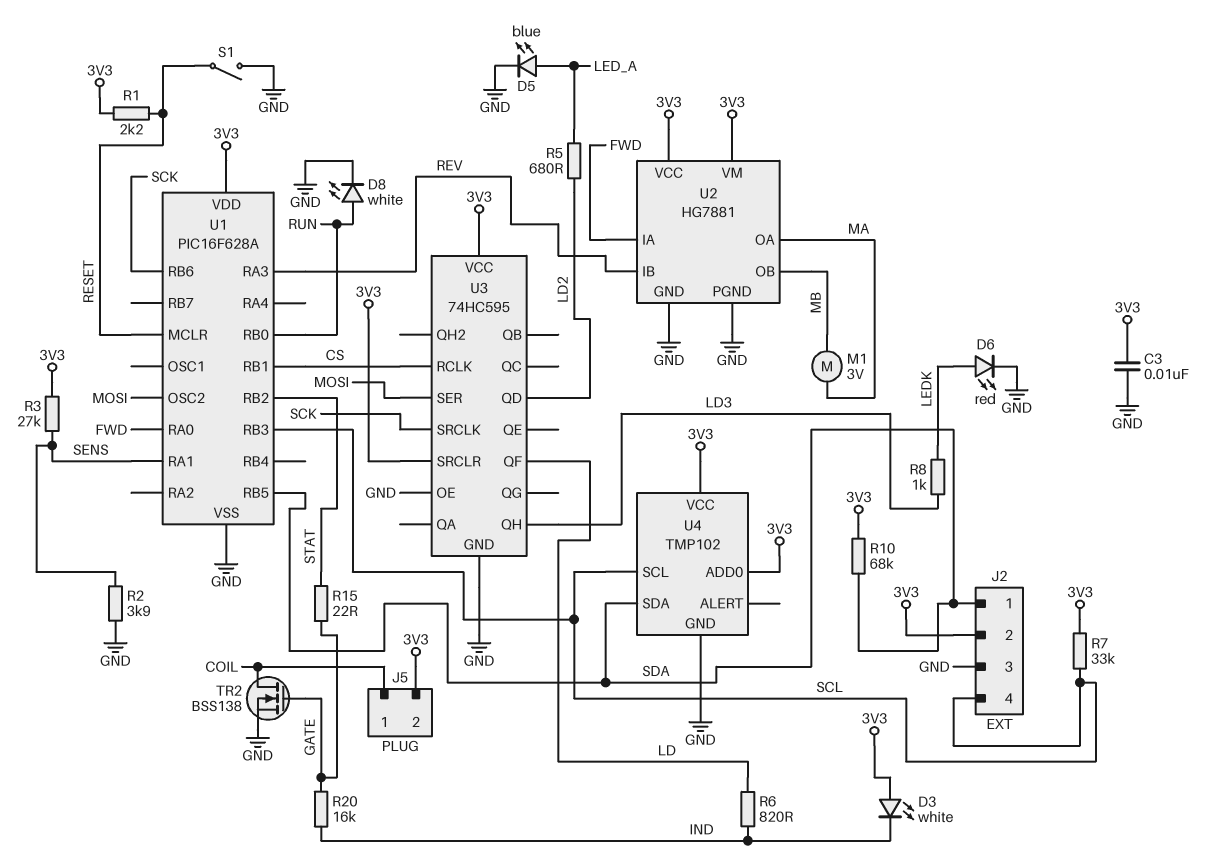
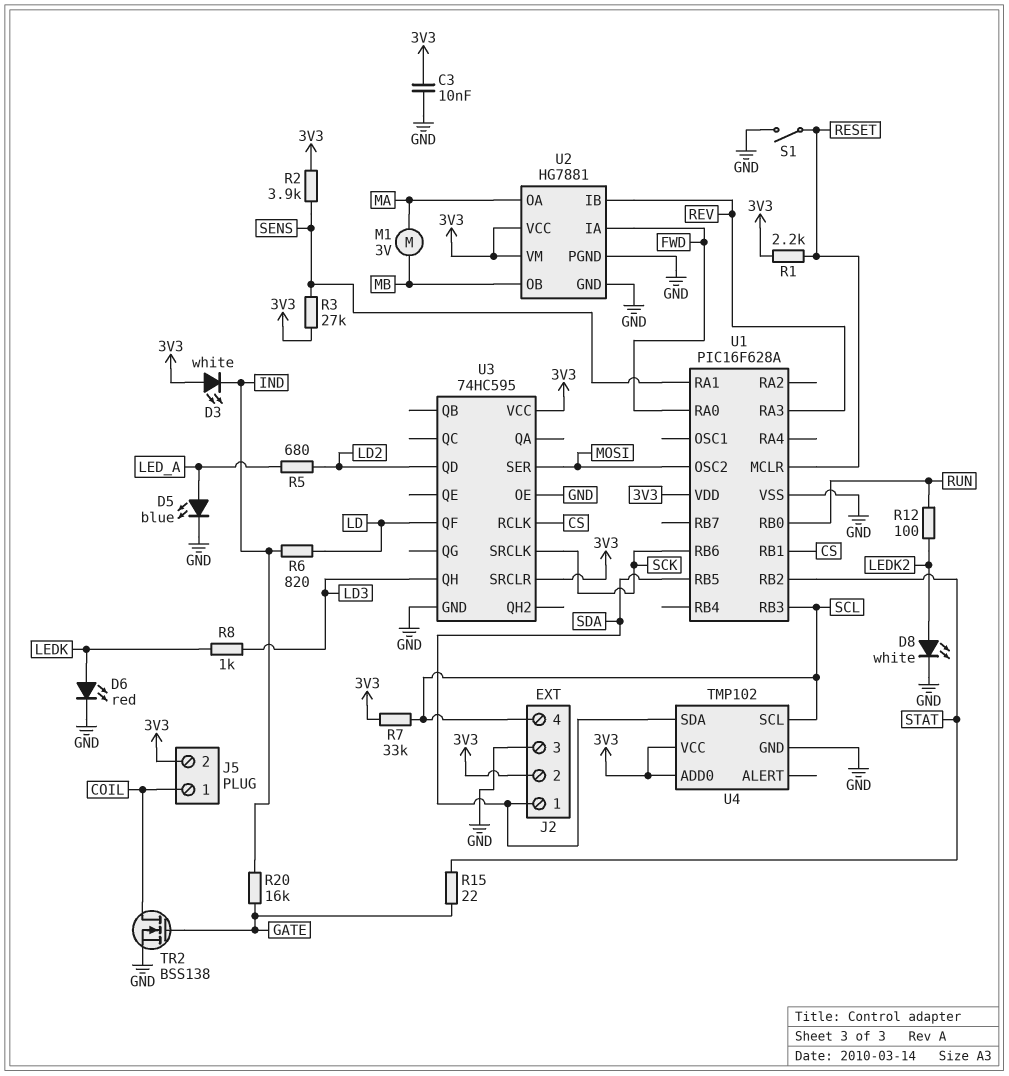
D8: LED white (A RUN, K GND) -> LED white (A LEDK2, K GND)
R2: 3.9k (GND, SENS) -> 3.9k (3V3, SENS)
R10: 68k (3V3, SDA) -> none
R12: none -> 100 (LEDK2, RUN)

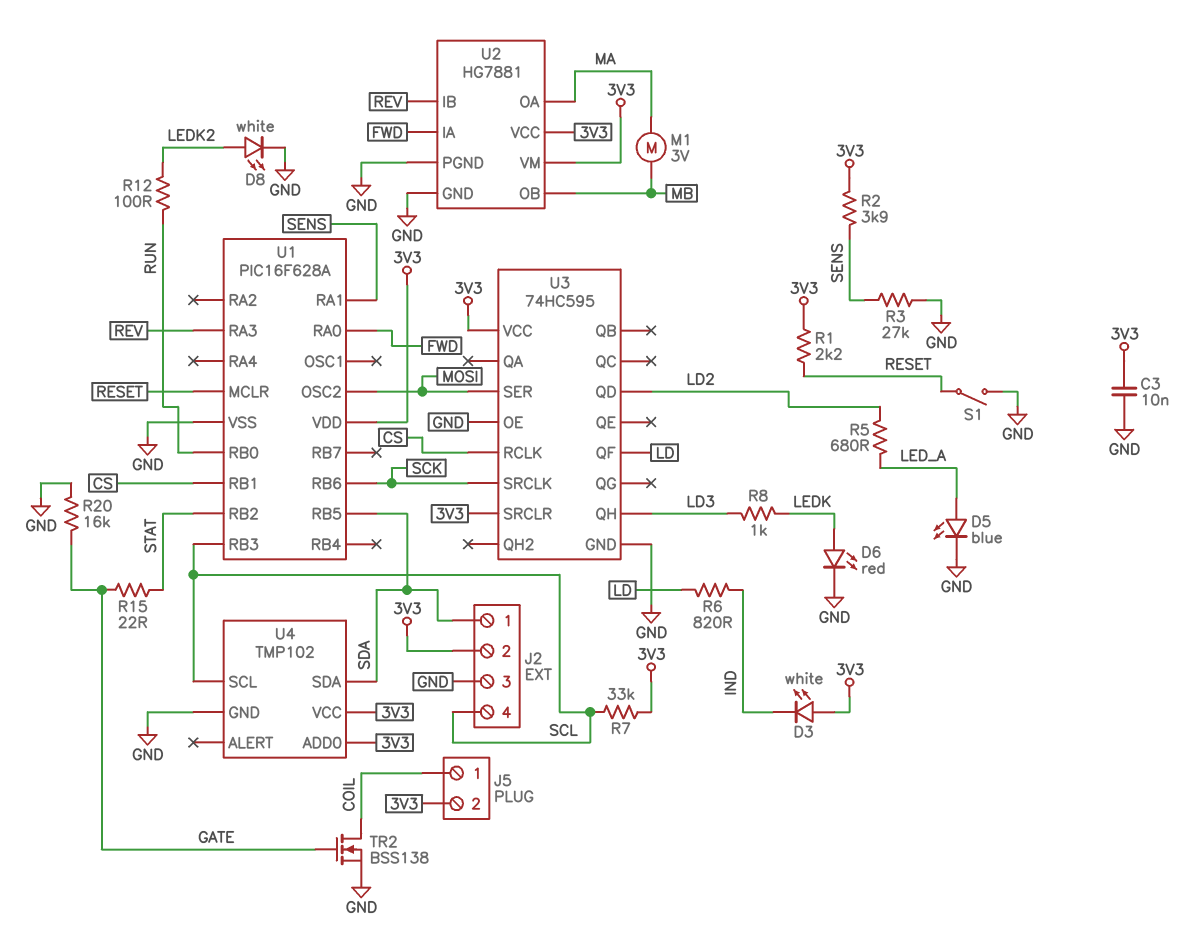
R3: 27k (3V3, SENS) -> 27k (GND, SENS)
R20: 16k (GATE, IND) -> 16k (GATE, GND)

